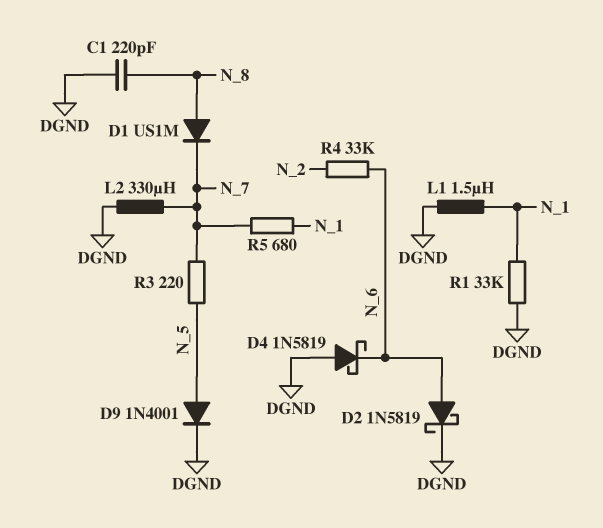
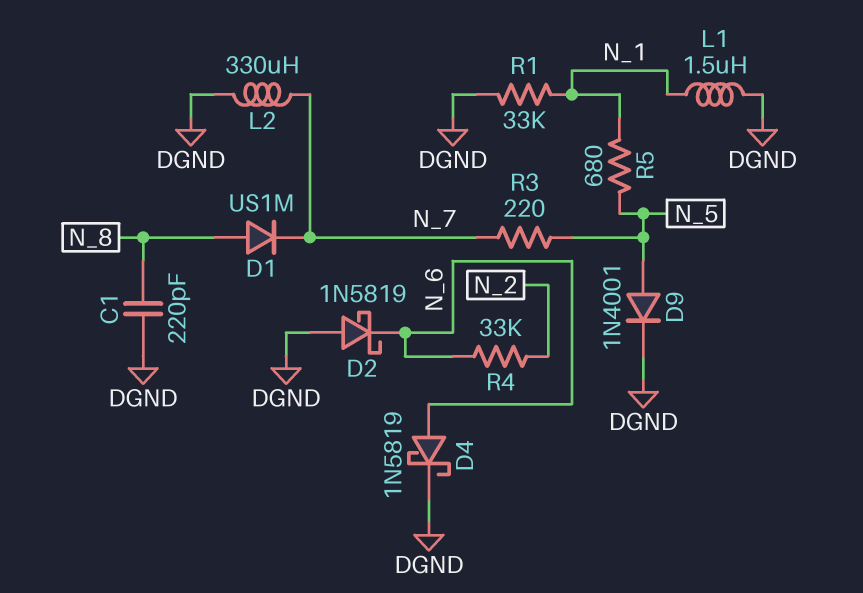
D2: schottky 1N5819 (A N_6, K DGND) -> schottky 1N5819 (A DGND, K N_6)
D4: schottky 1N5819 (A DGND, K N_6) -> schottky 1N5819 (A N_6, K DGND)
R5: 680 (N_1, N_7) -> 680 (N_1, N_5)

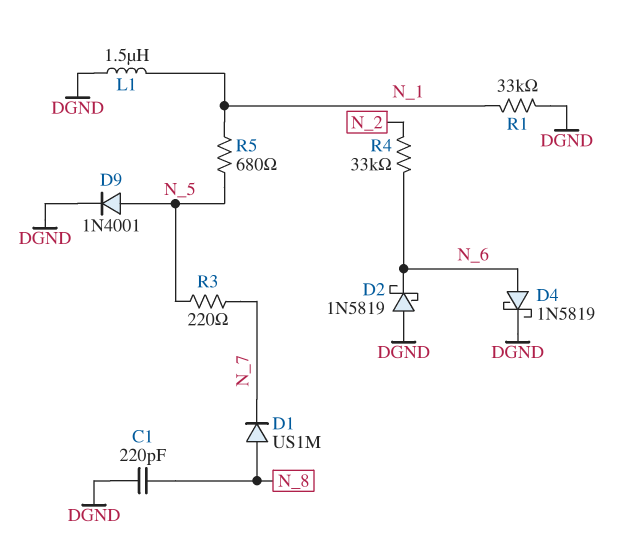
L2: 330uH (DGND, N_7) -> none

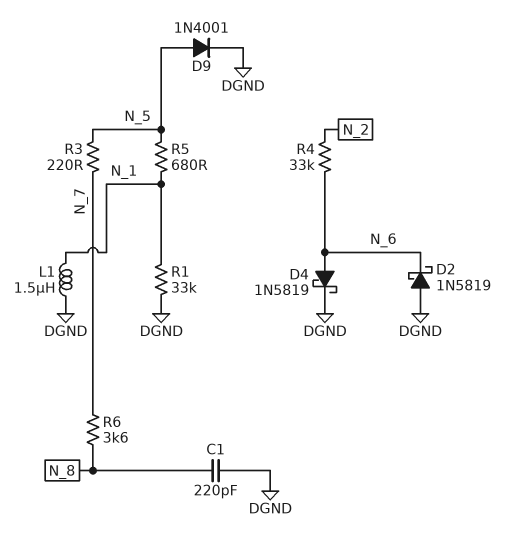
D1: diode US1M (A N_8, K N_7) -> none
R6: none -> 3.6k (N_7, N_8)

